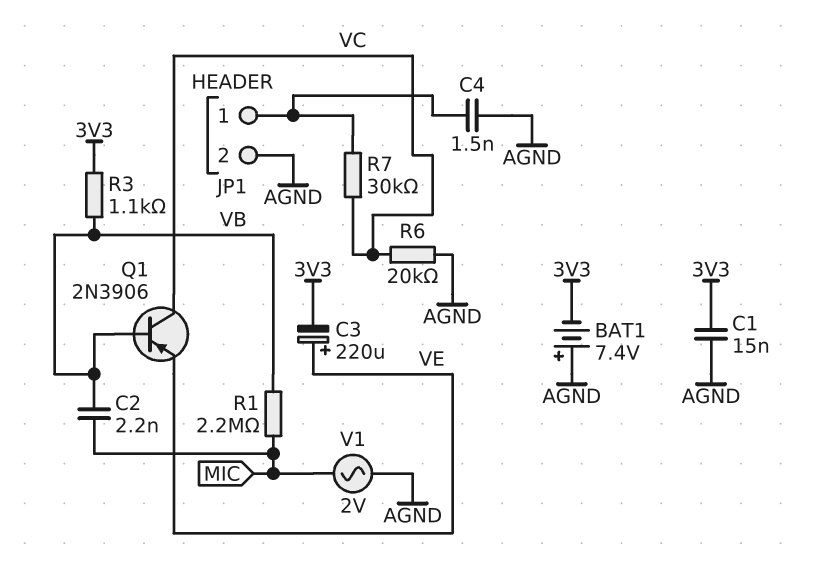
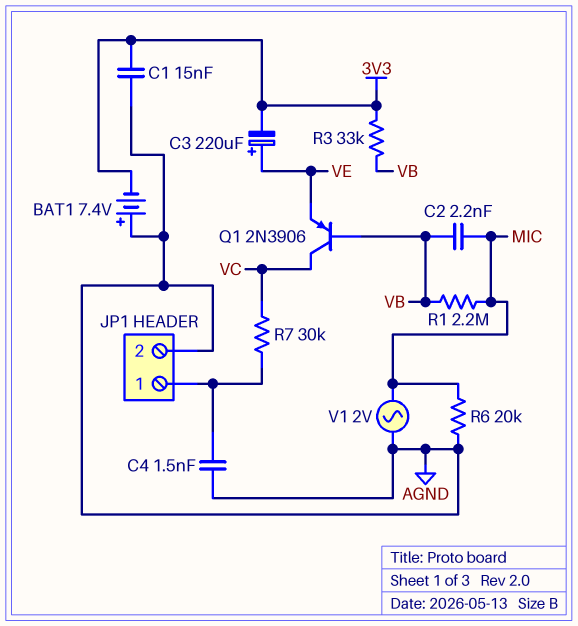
R3: 1.1k (3V3, VB) -> 33k (3V3, VB)
R6: 20k (AGND, VC) -> 20k (AGND, MIC)

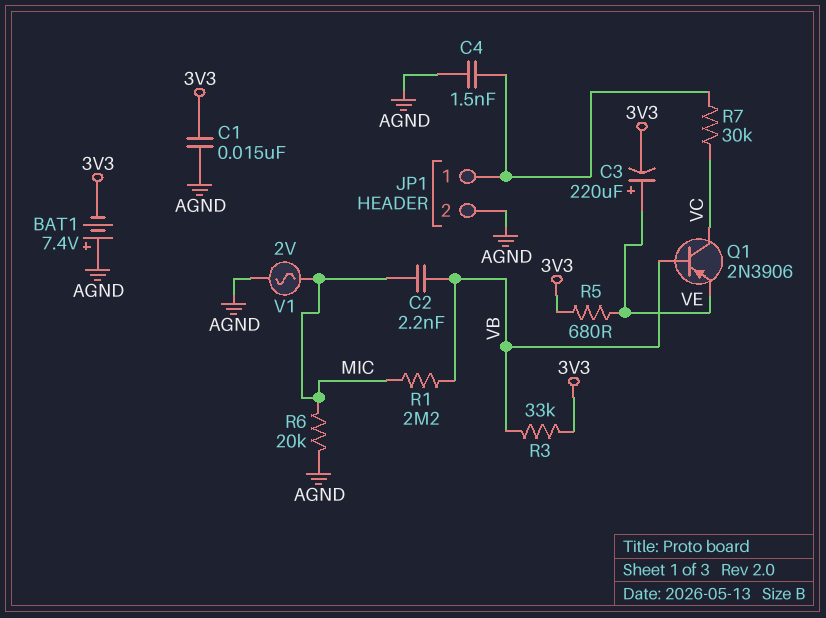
R5: none -> 680 (3V3, VE)

